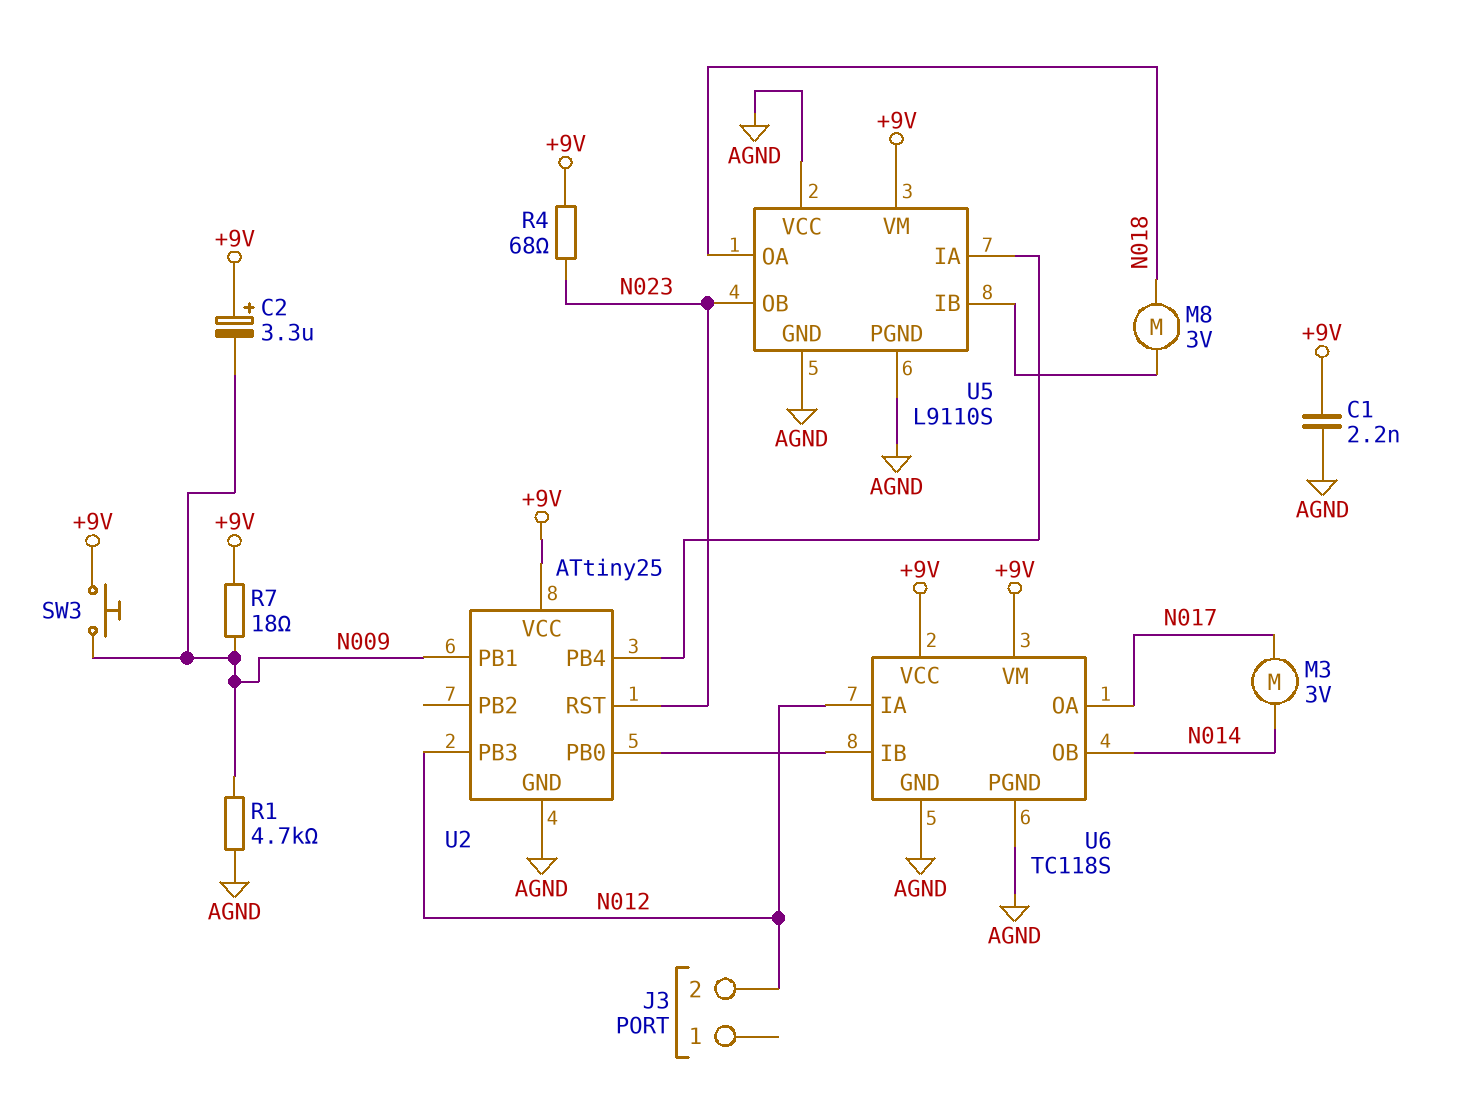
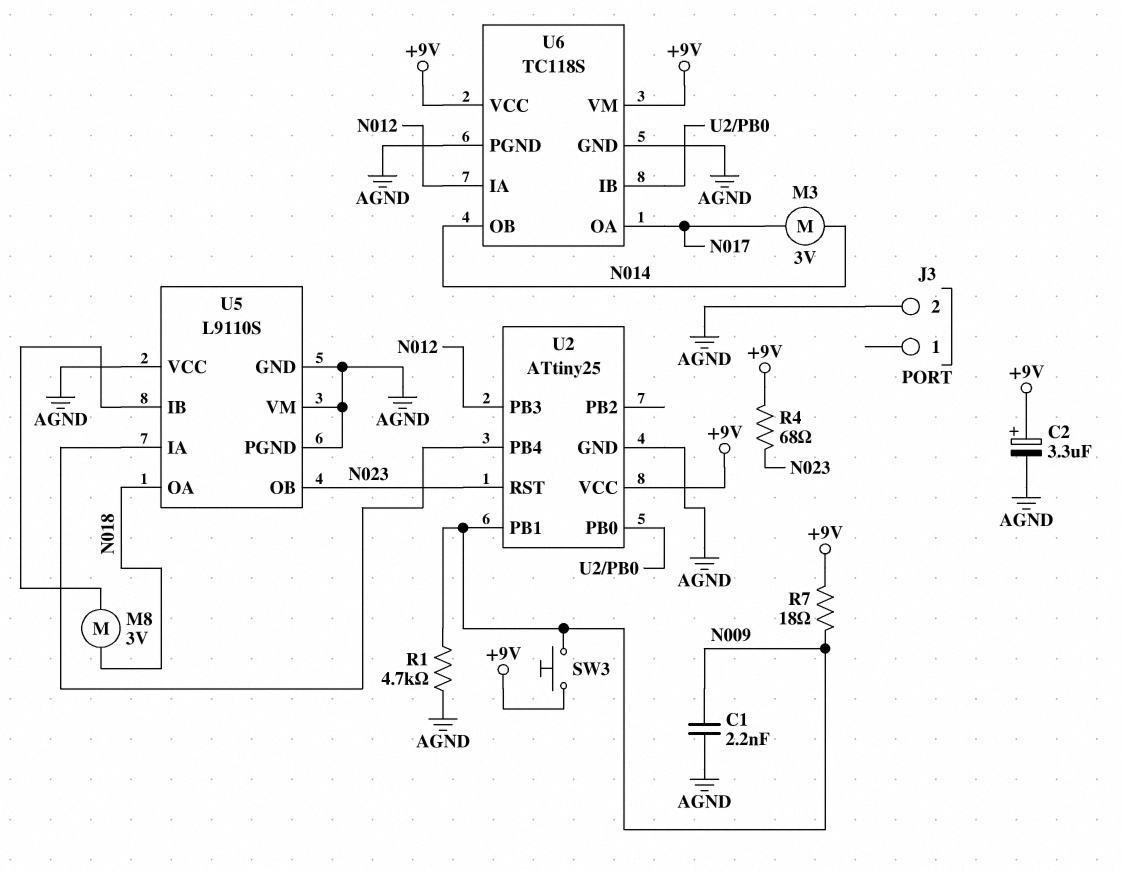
C1: 2.2nF (+9V, AGND) -> 2.2nF (AGND, N009)
C2: 3.3uF (plus +9V, minus N009) -> 3.3uF (plus +9V, minus AGND)
J3 pin 2: N012 -> AGND
U5 pin VM: +9V -> AGND

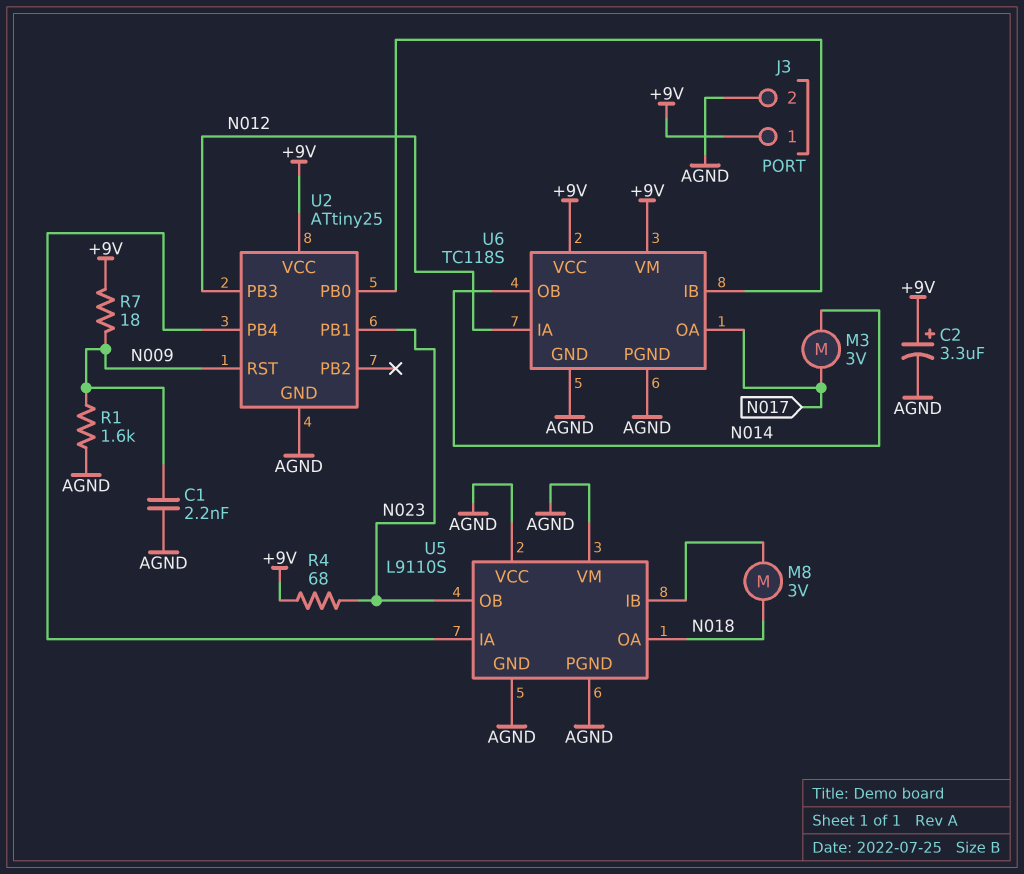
J3 pin 1: none -> +9V
R1: 4.7k (AGND, N009) -> 1.6k (AGND, N009)
SW3: button (+9V, N009) -> none
U2 pin PB1: N009 -> N023
U2 pin RST: N023 -> N009

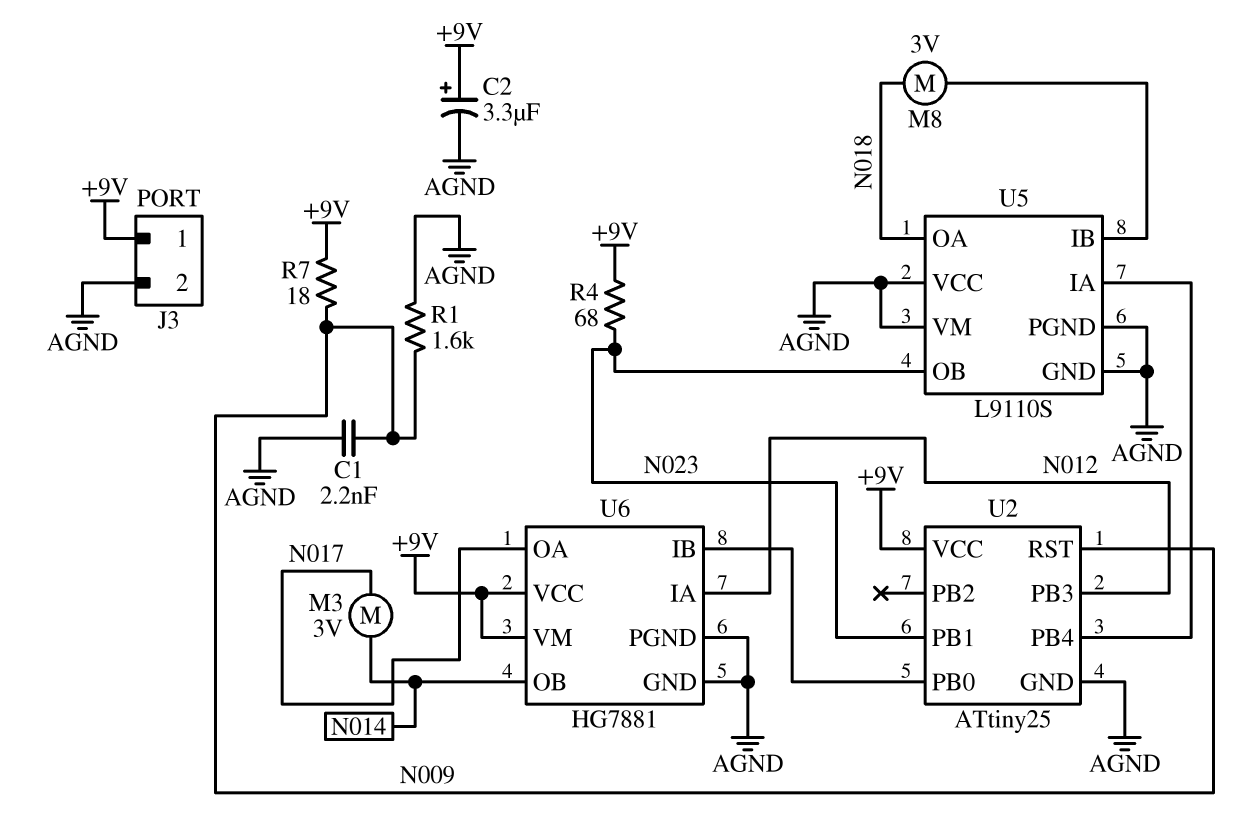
U6: TC118S -> HG7881

